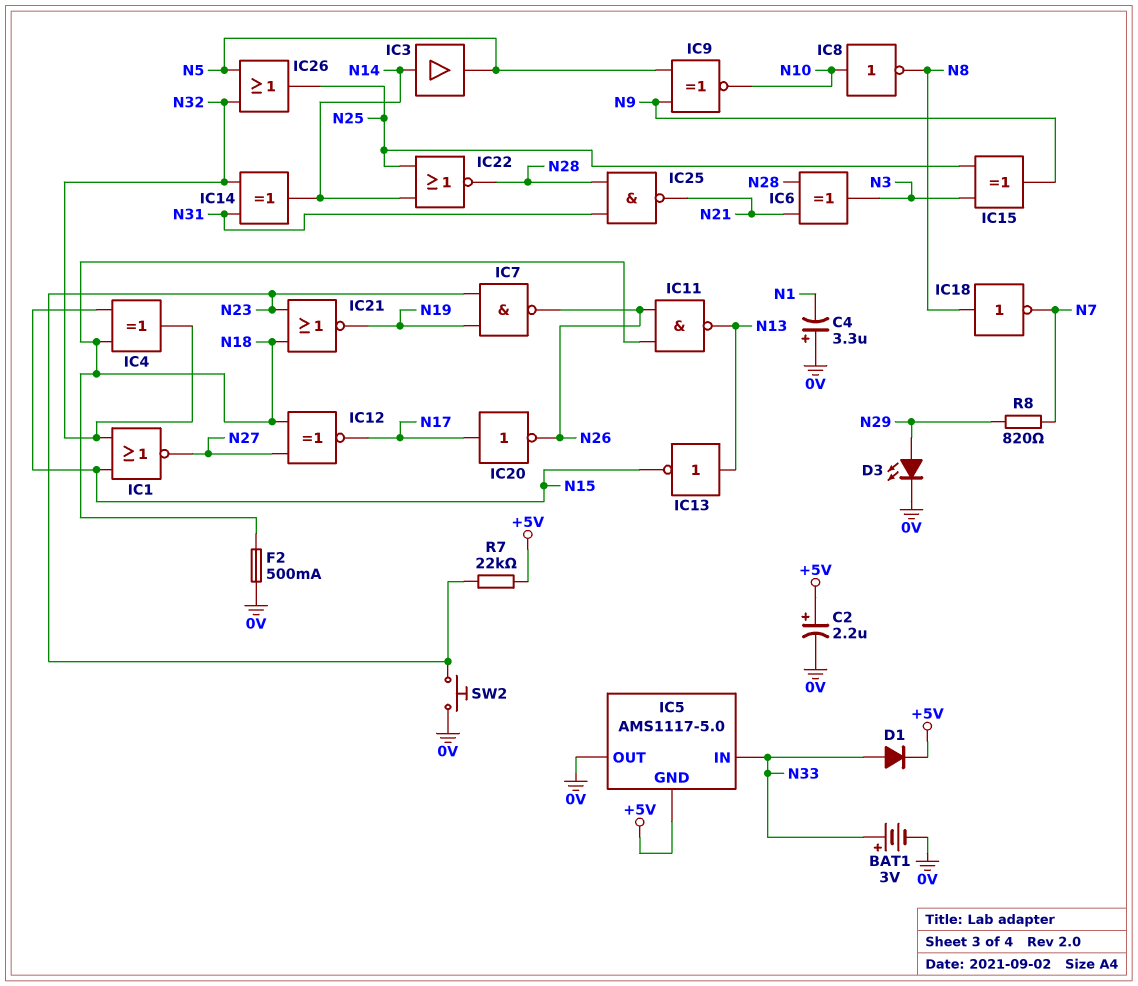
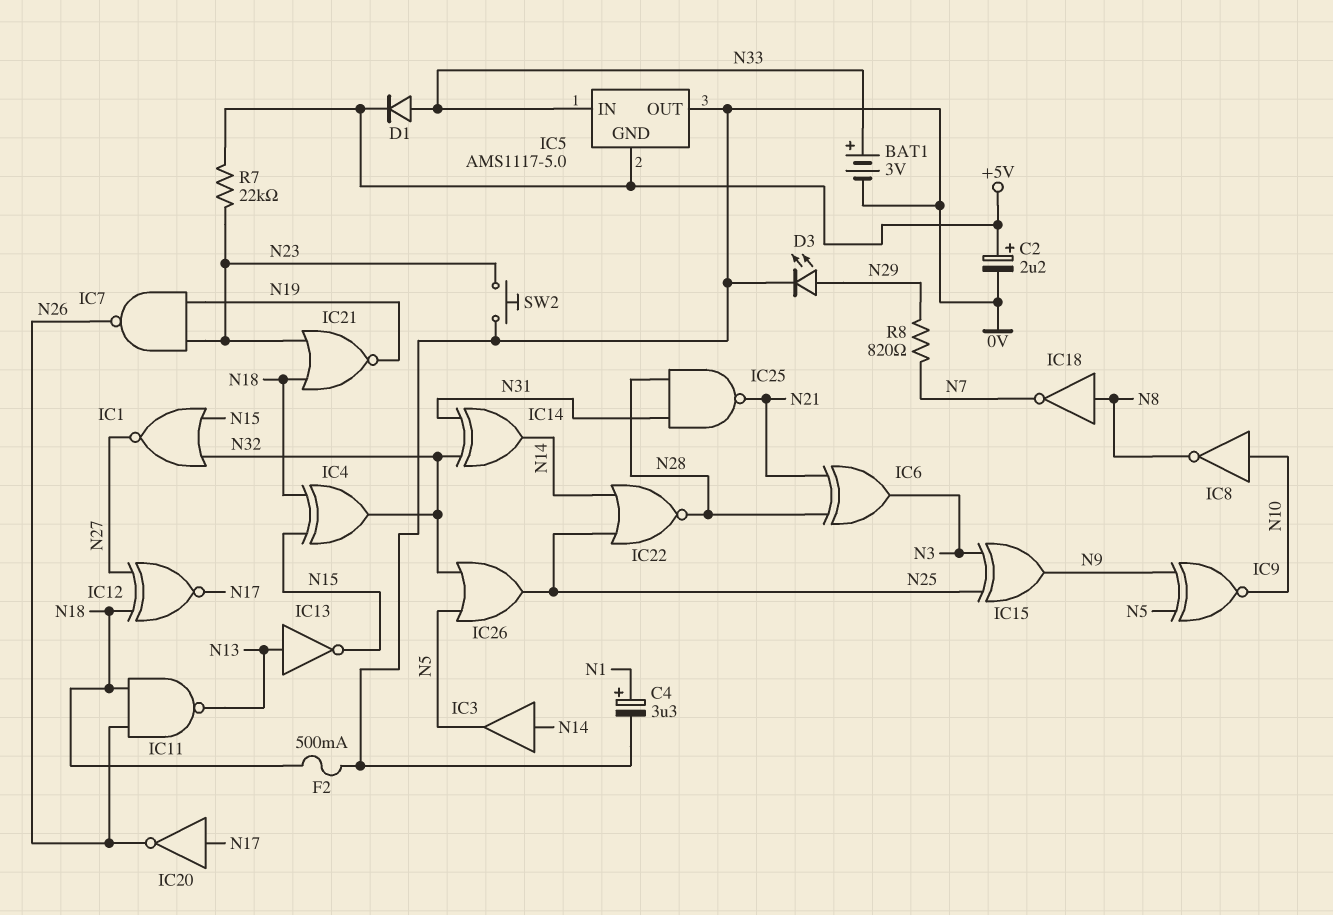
C4: 3.3uF (plus 0V, minus N1) -> 3.3uF (plus N1, minus 0V)

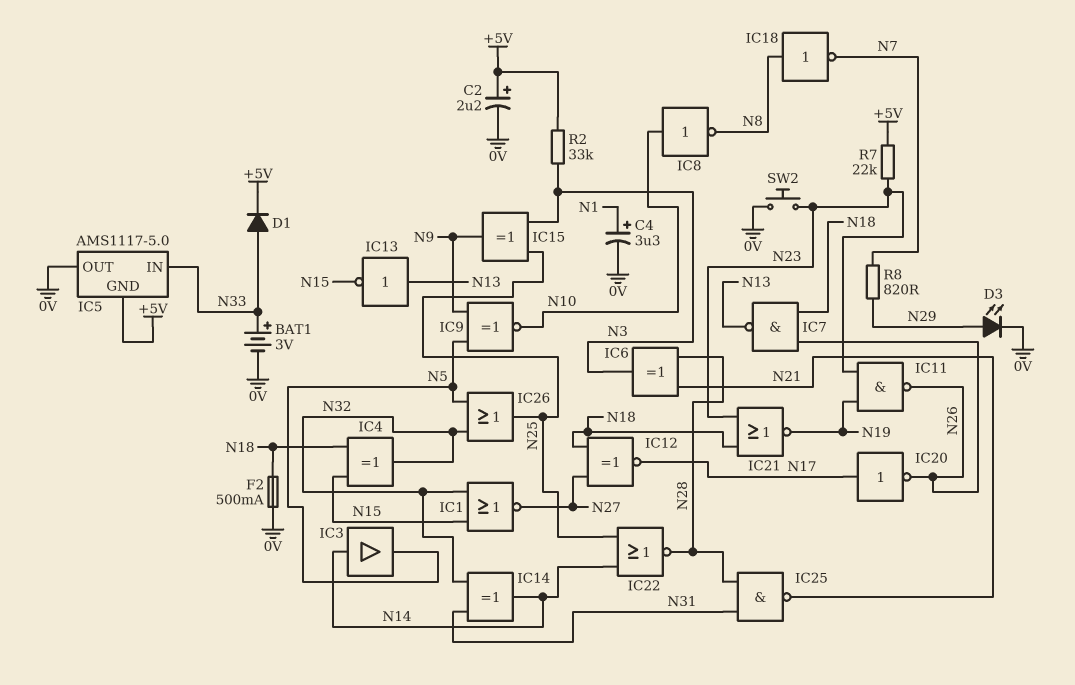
IC7: NAND (in N19, in N23, out N26) -> NAND (in N18, in N26, out N13)
IC11: NAND (in N18, in N26, out N13) -> NAND (in N19, in N23, out N26)
R2: none -> 33k (+5V, N3)

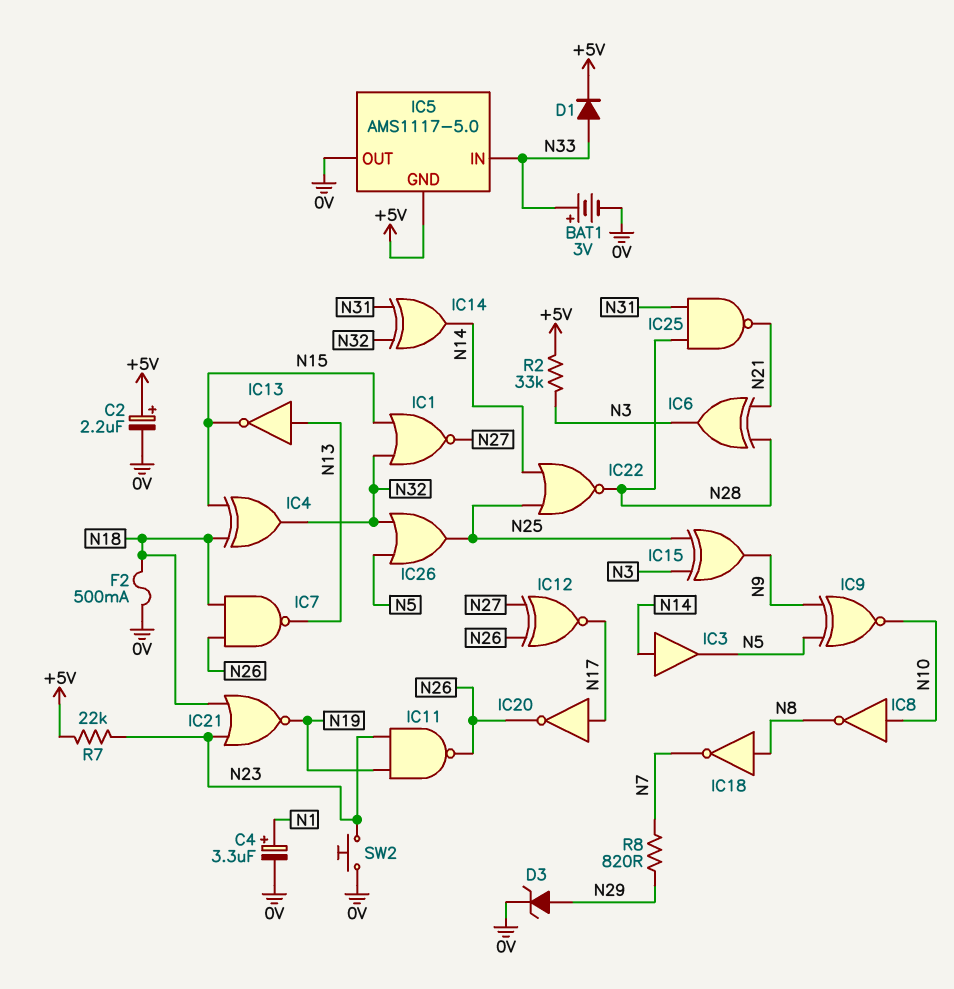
D3: LED (A N29, K 0V) -> zener (A N29, K 0V)
IC12: XNOR (in N18, in N27, out N17) -> XNOR (in N26, in N27, out N17)

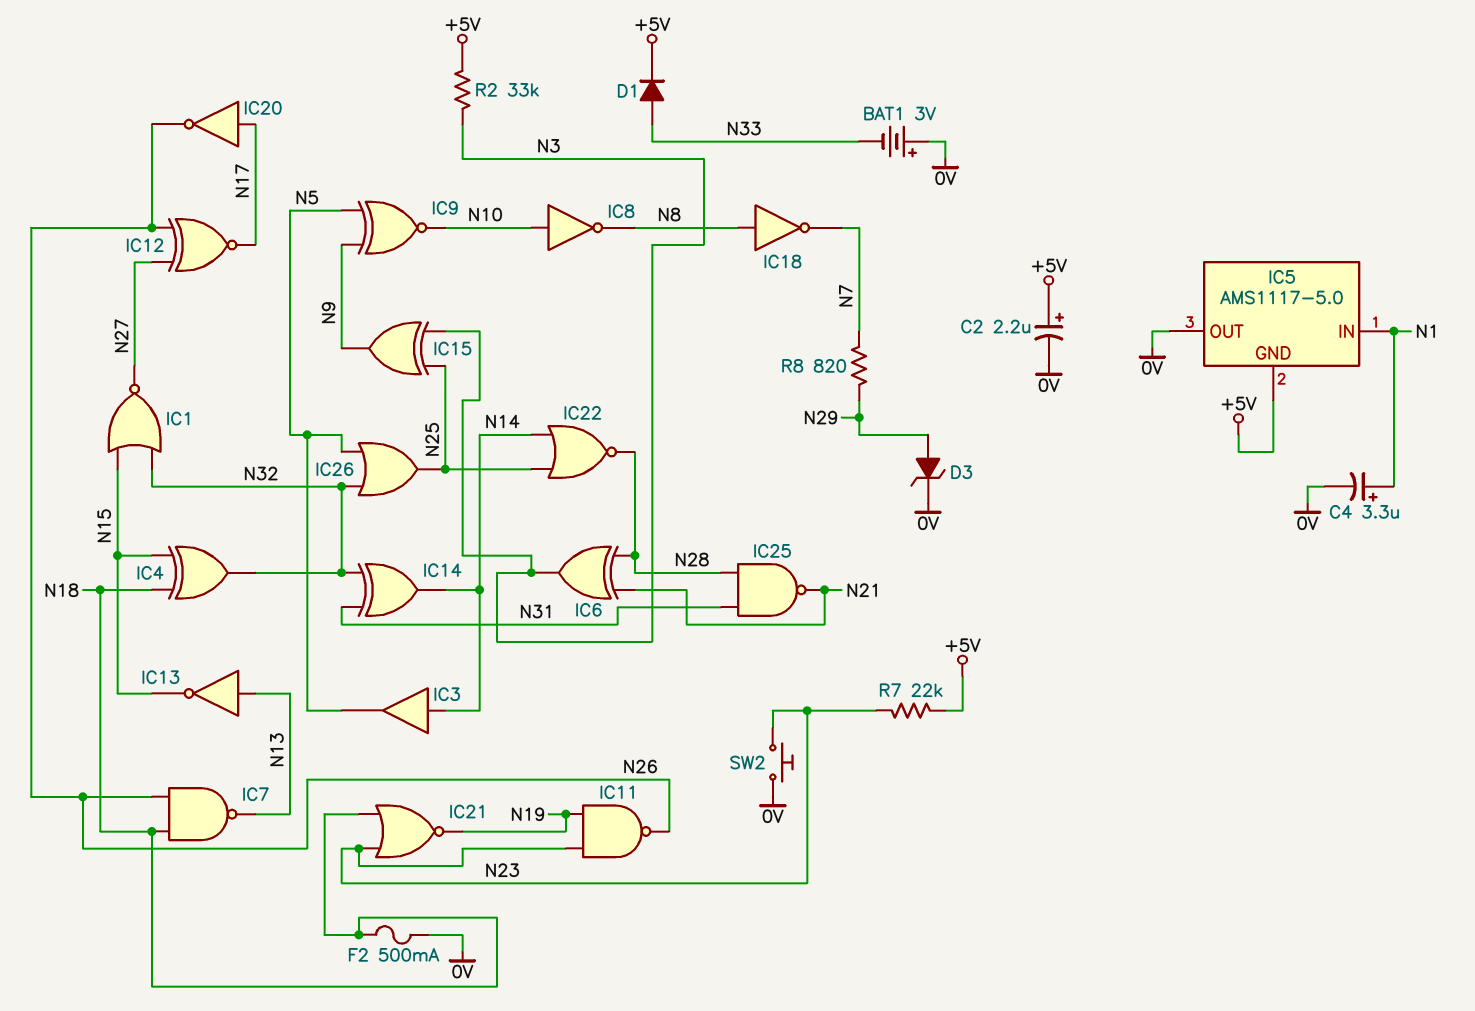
BAT1: 3V (plus N33, minus 0V) -> 3V (plus 0V, minus N33)
IC5 pin IN: N33 -> N1

